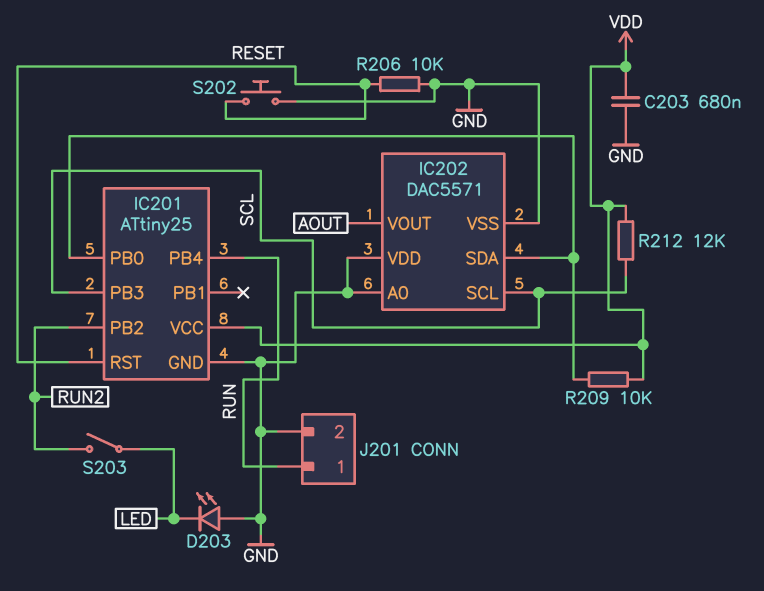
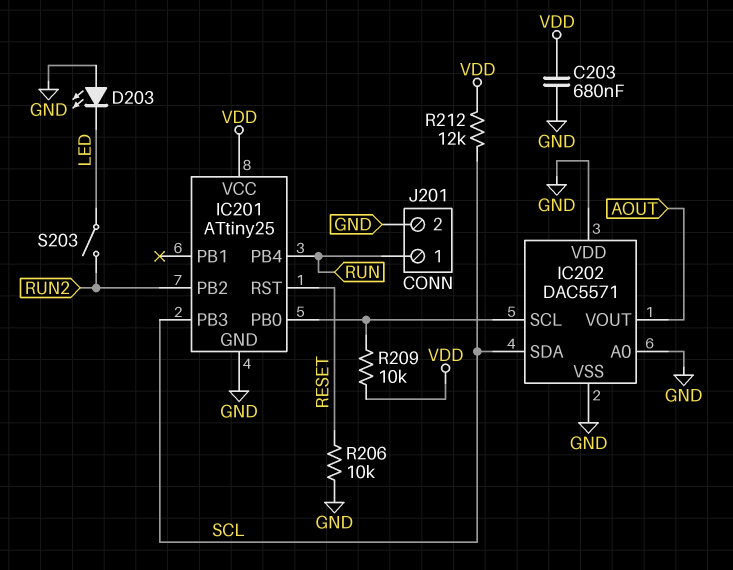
IC202 pin SCL: SCL -> IC201/PB0
IC202 pin SDA: IC201/PB0 -> SCL
S202: button (GND, RESET) -> none

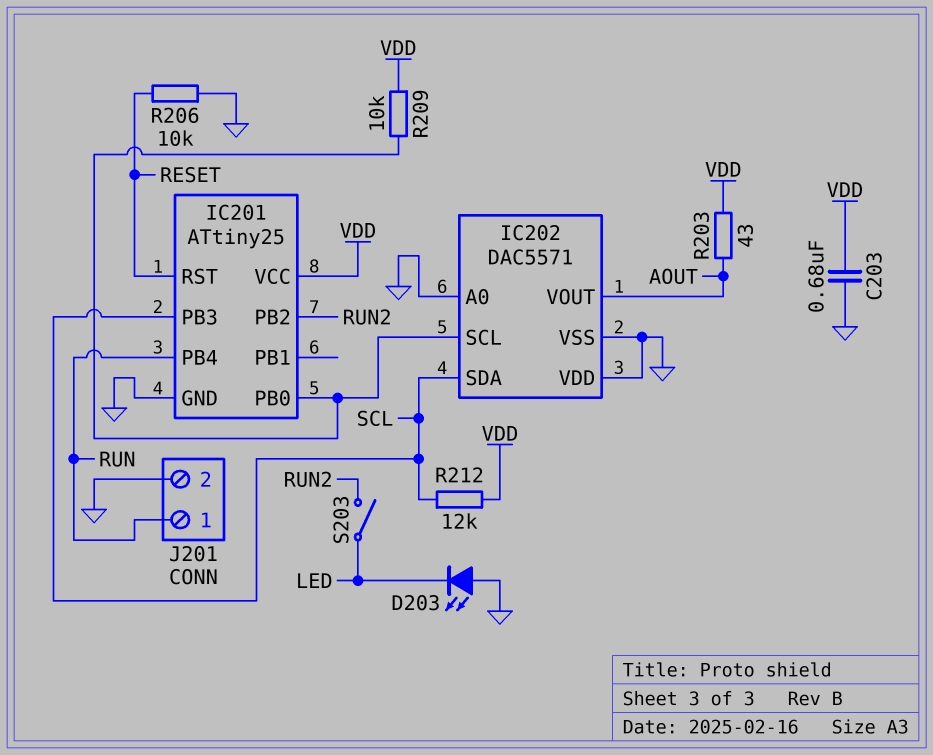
R203: none -> 43 (AOUT, VDD)

